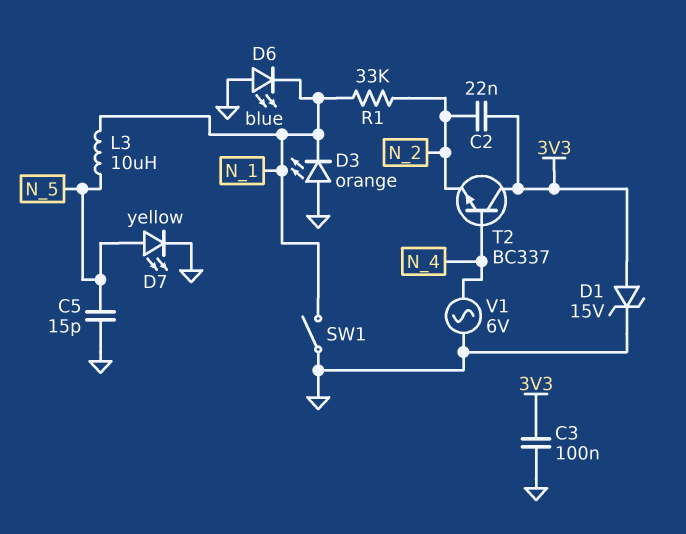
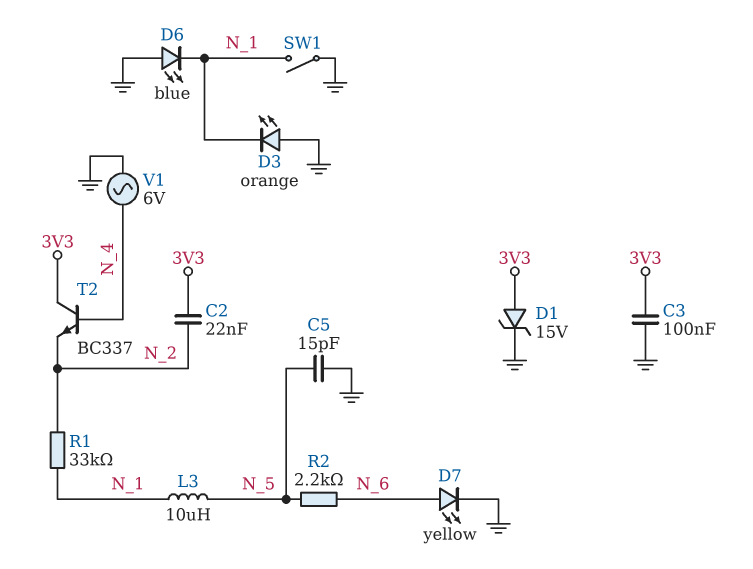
D7: LED yellow (A N_5, K GND) -> LED yellow (A N_6, K GND)
R2: none -> 2.2k (N_5, N_6)

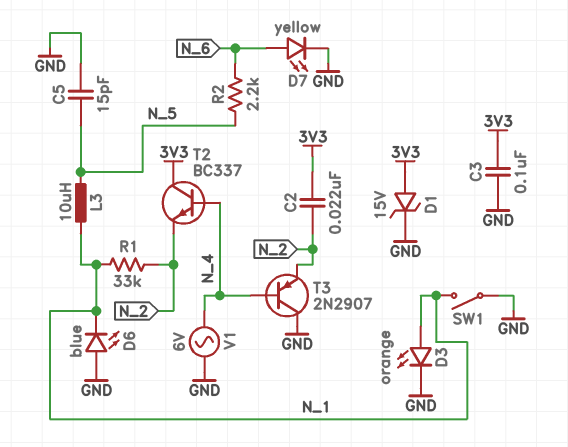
D3: LED orange (A GND, K N_1) -> LED orange (A N_1, K GND)
T3: none -> PNP 2N2907 (B N_4, C GND, E N_2)

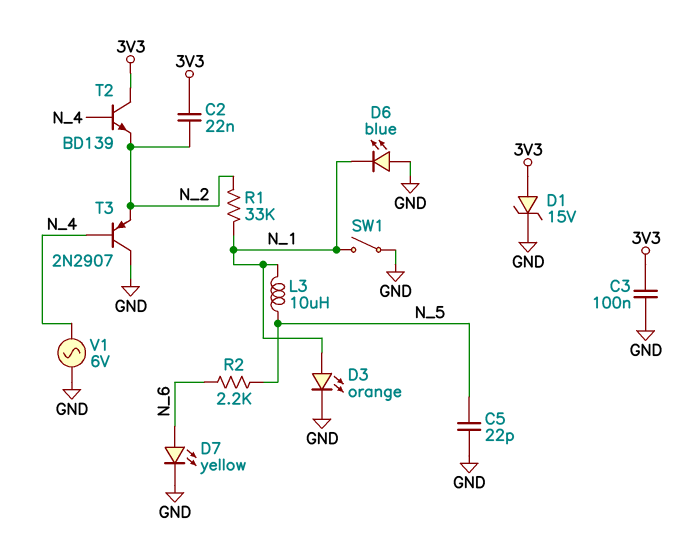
C5: 15pF (GND, N_5) -> 22pF (GND, N_5)
T2: NPN BC337 (B N_4, C 3V3, E N_2) -> NPN BD139 (B N_4, C 3V3, E N_2)

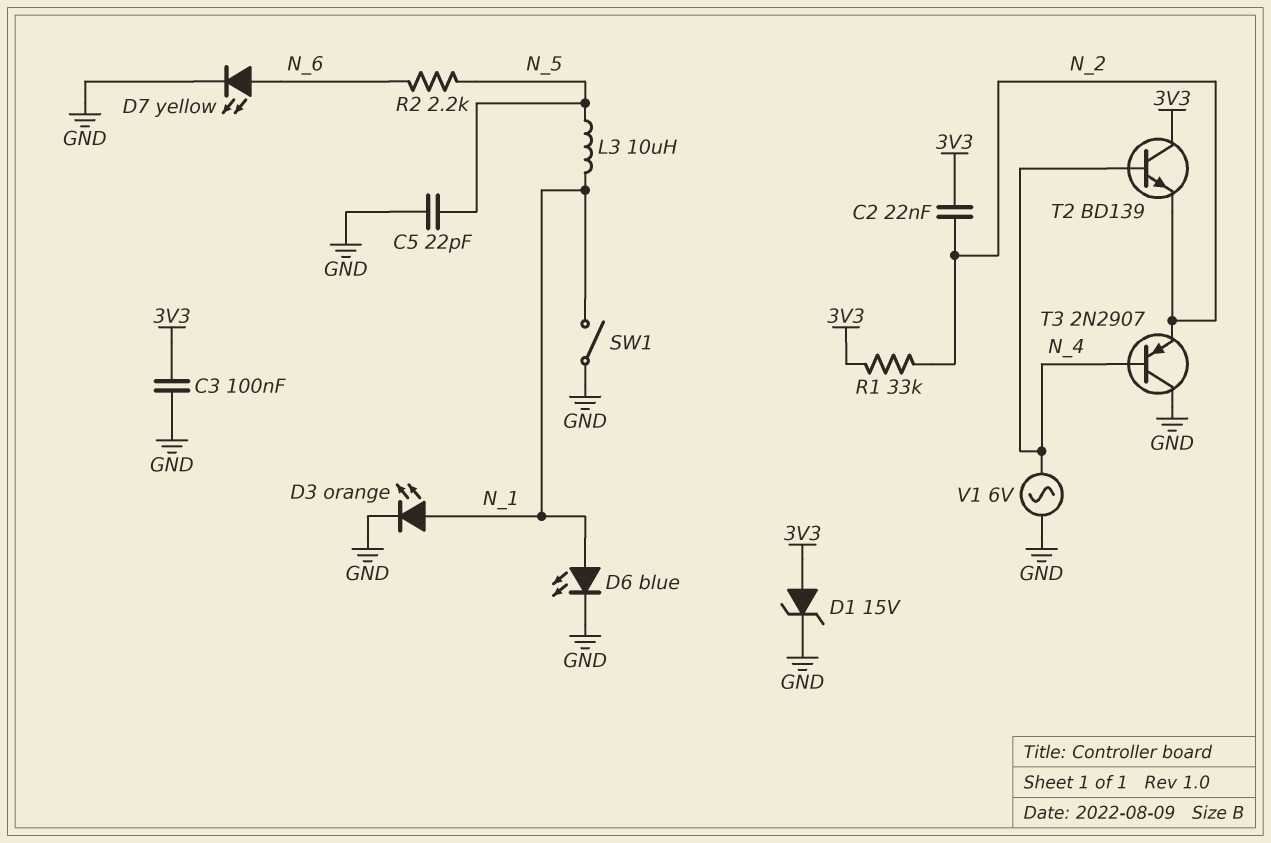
D6: LED blue (A GND, K N_1) -> LED blue (A N_1, K GND)
R1: 33k (N_1, N_2) -> 33k (3V3, N_2)

